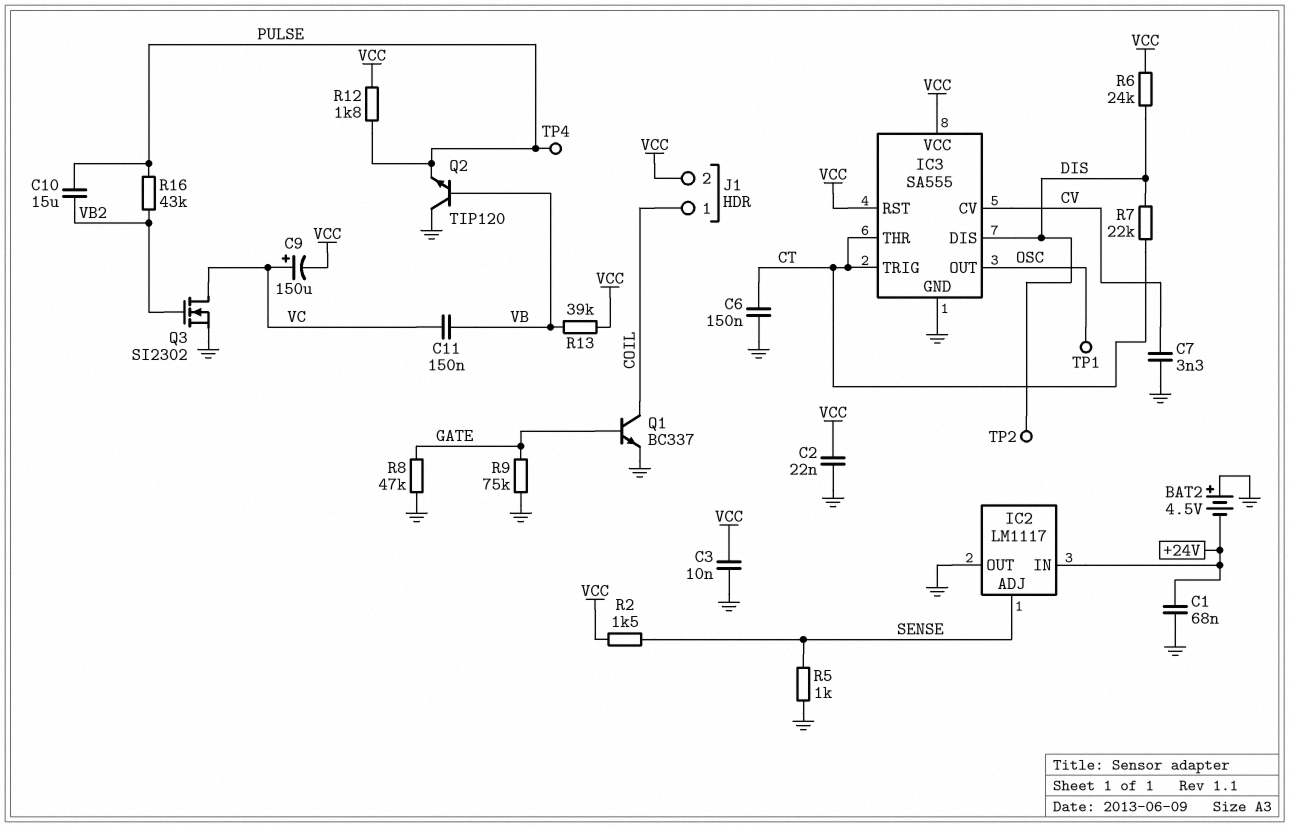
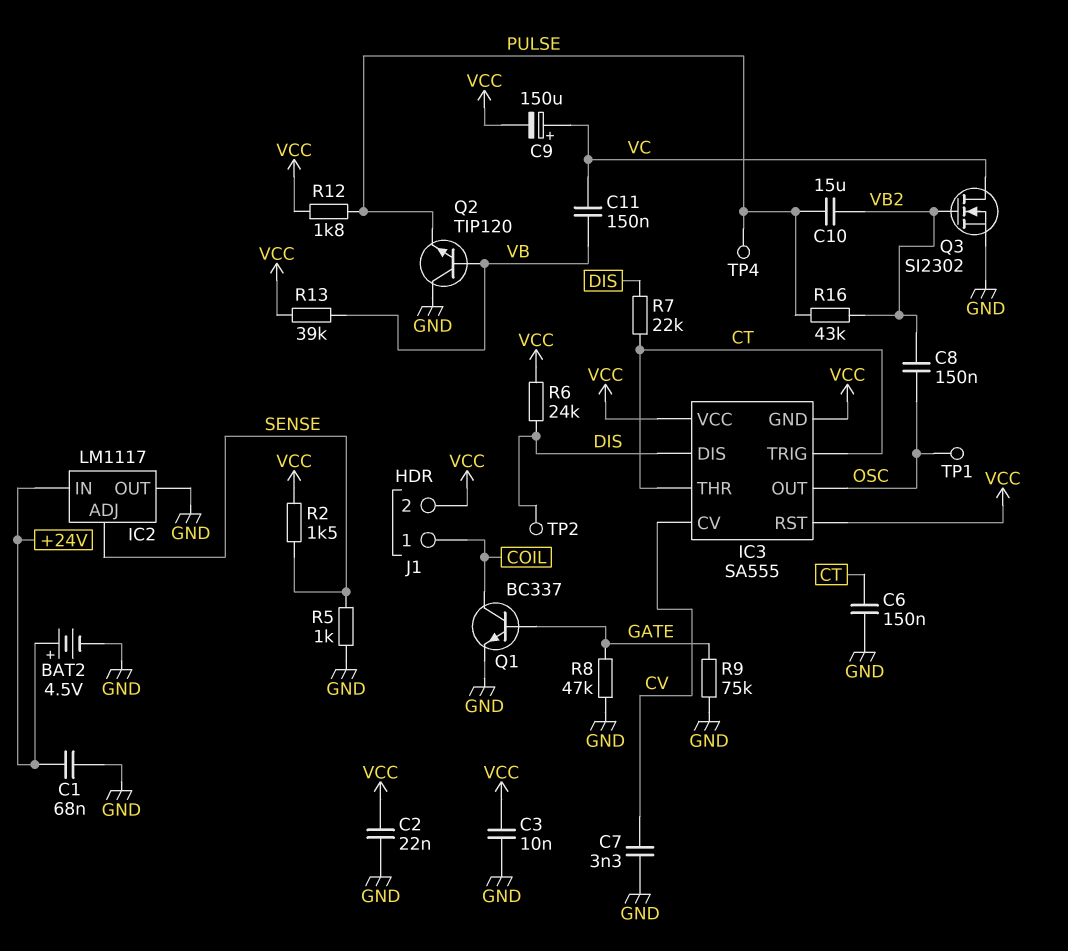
BAT2: 4.5V (plus GND, minus +24V) -> 4.5V (plus +24V, minus GND)
C8: none -> 150nF (OSC, VB2)
IC3 pin GND: GND -> VCC

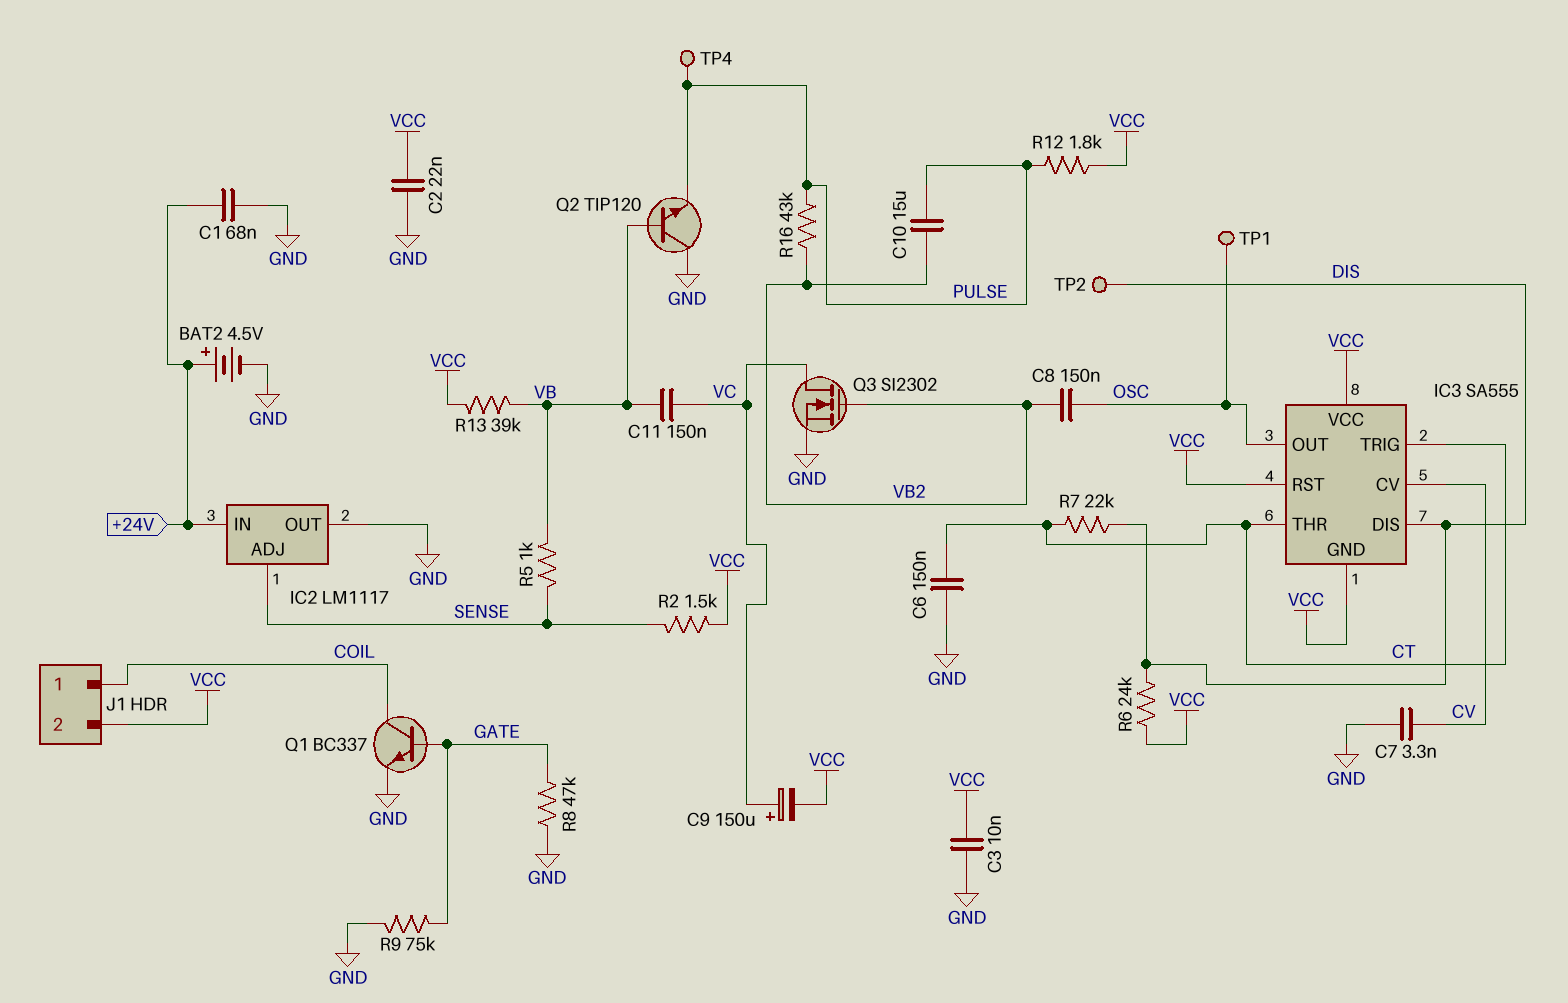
R5: 1k (GND, SENSE) -> 1k (SENSE, VB)

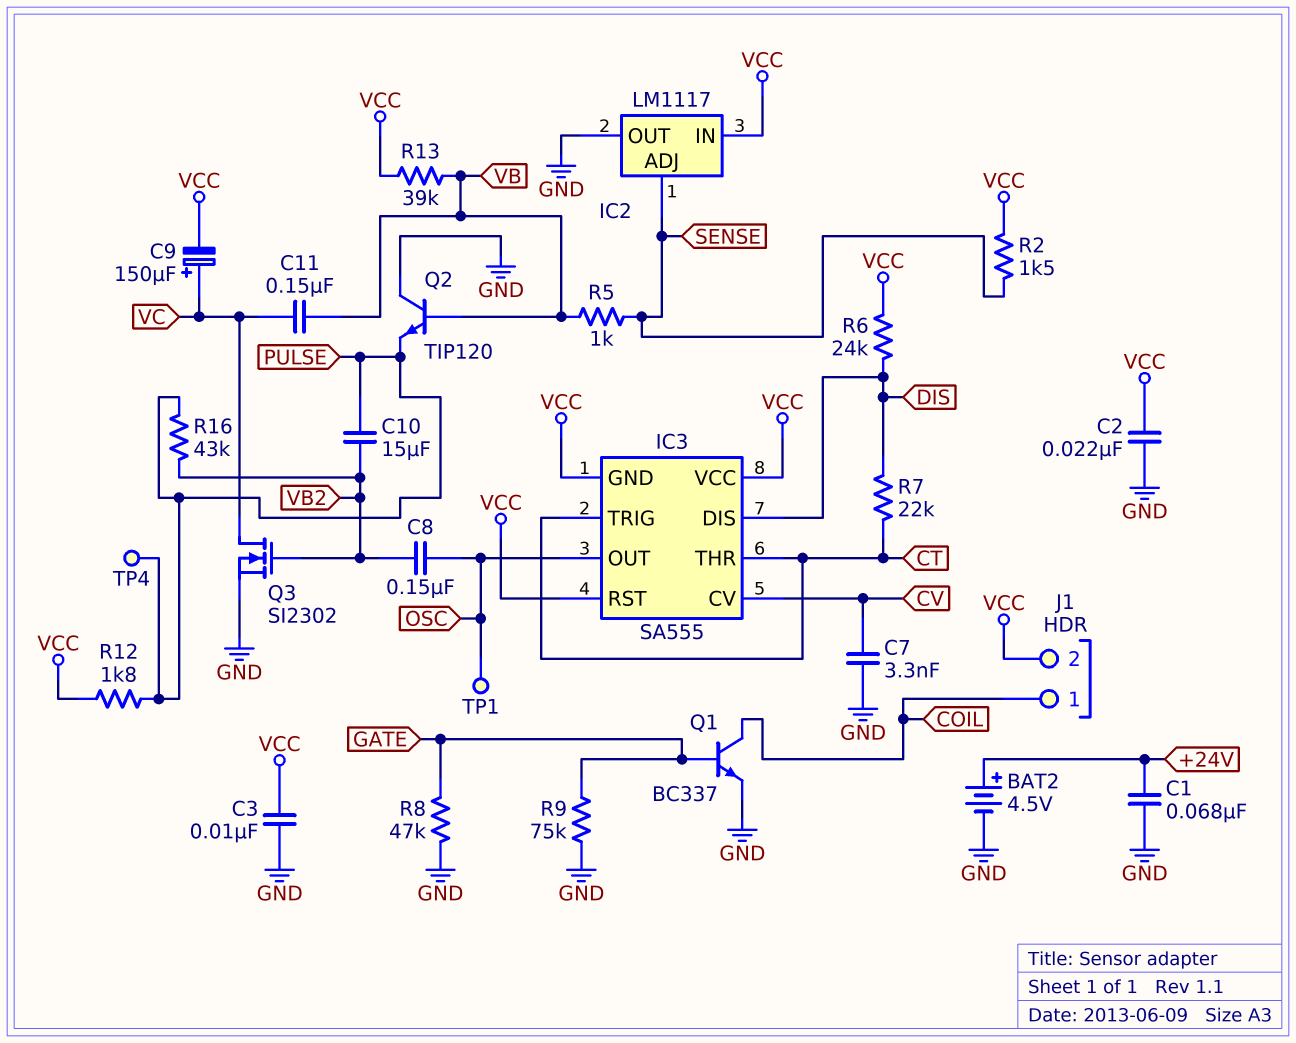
C6: 150nF (CT, GND) -> none
IC2 pin IN: +24V -> VCC
TP2: test point (DIS) -> none

